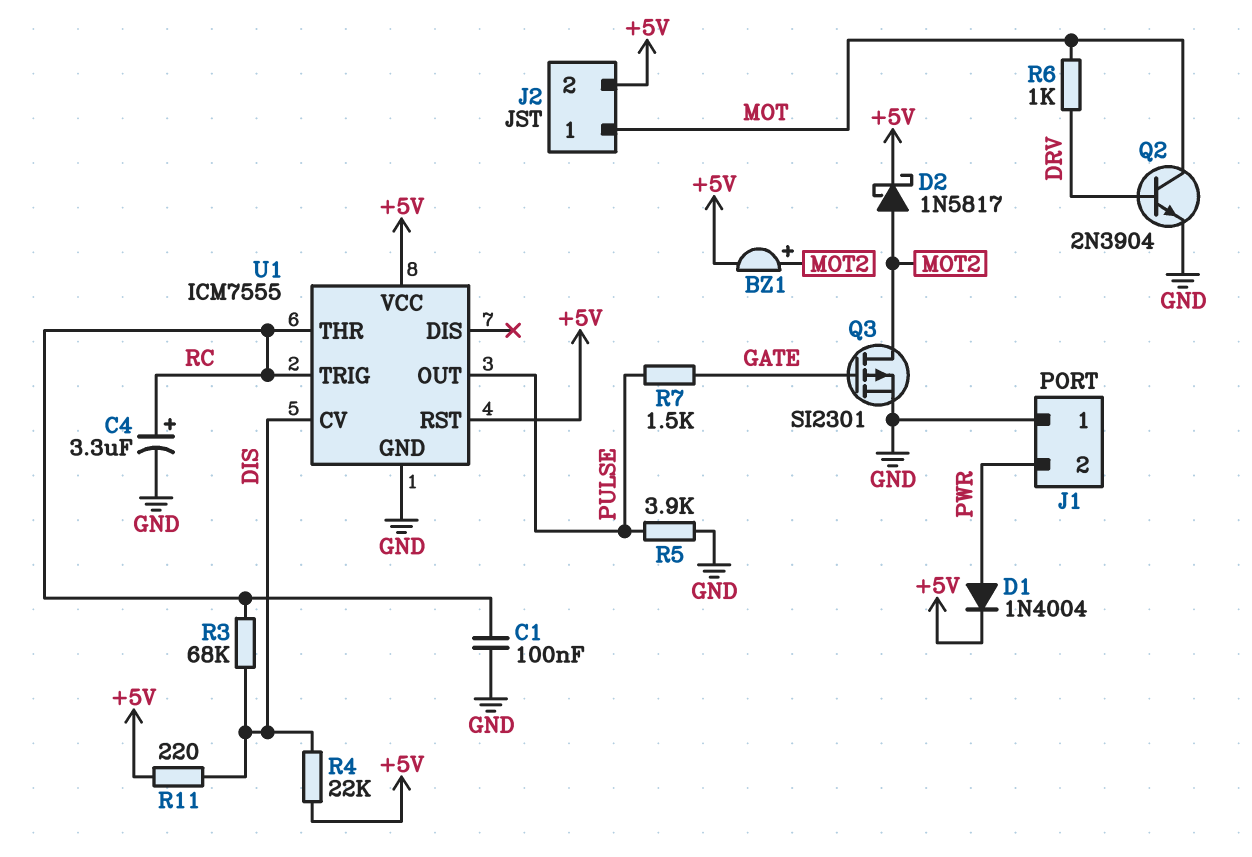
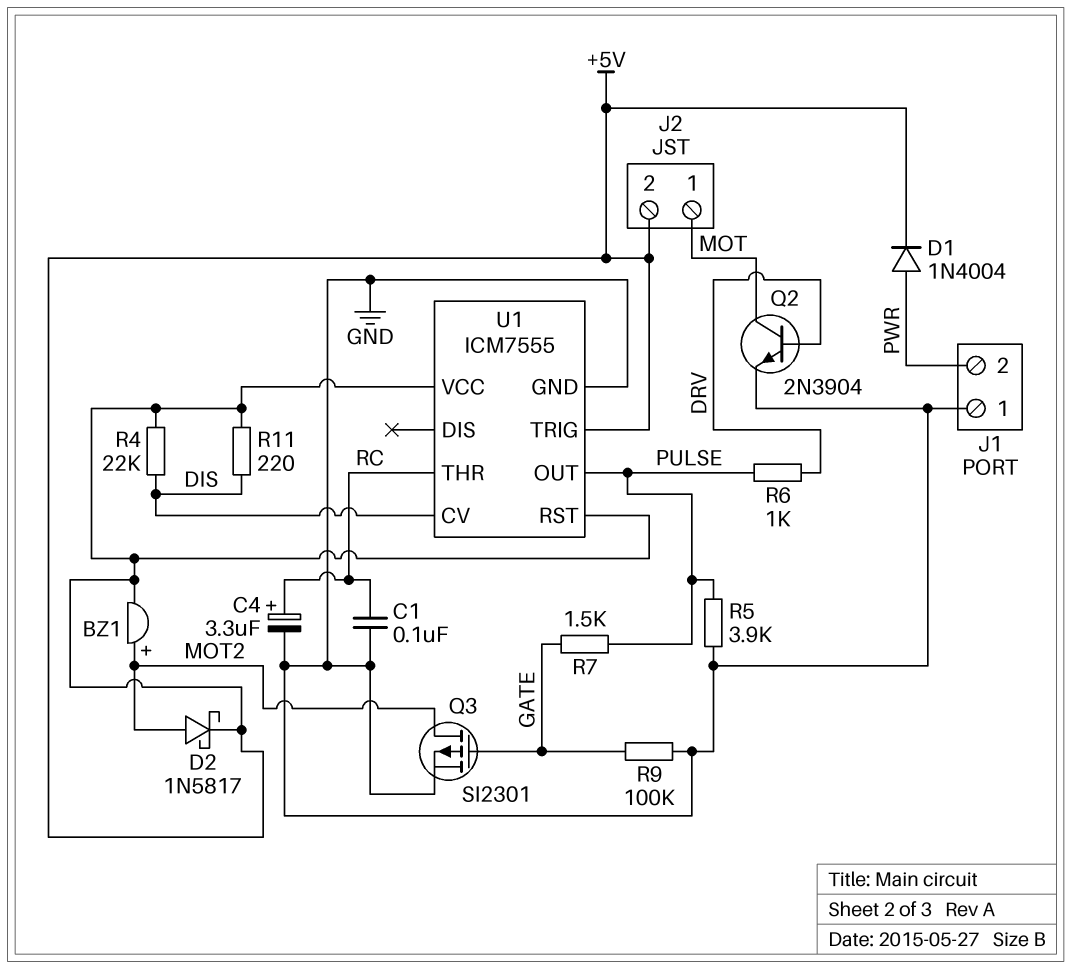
R3: 68k (DIS, RC) -> none
R6: 1k (DRV, MOT) -> 1k (DRV, PULSE)
R9: none -> 100k (GATE, GND)
U1 pin TRIG: RC -> +5V

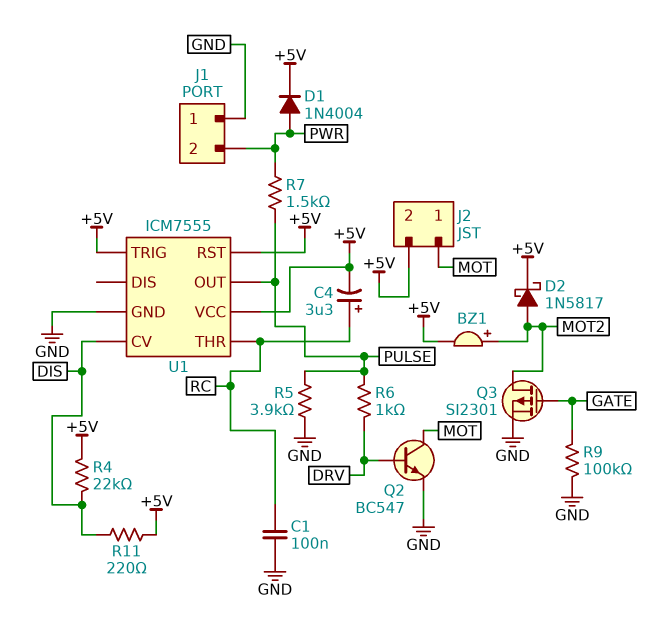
C4: 3.3uF (plus RC, minus GND) -> 3.3uF (plus RC, minus +5V)
Q2: NPN 2N3904 (B DRV, C MOT, E GND) -> NPN BC547 (B DRV, C MOT, E GND)
R7: 1.5k (GATE, PULSE) -> 1.5k (PULSE, PWR)

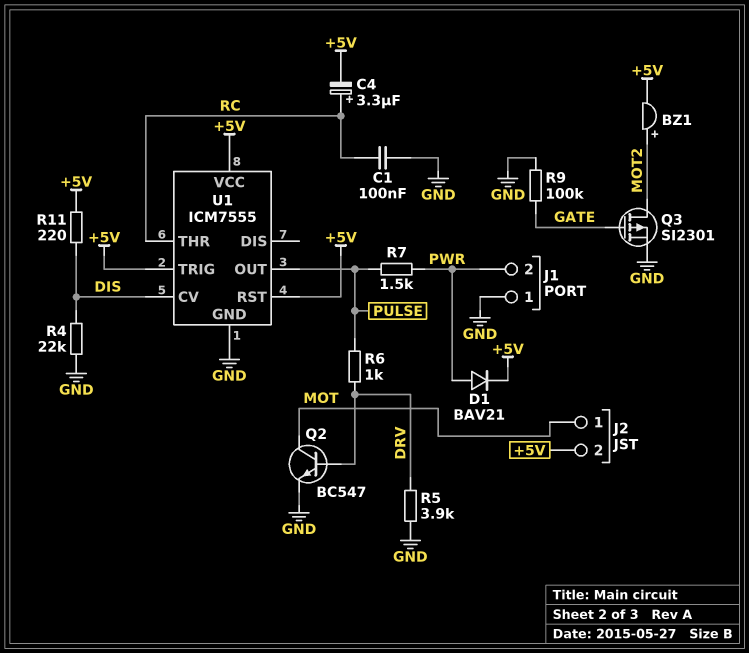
D1: diode 1N4004 (A PWR, K +5V) -> diode BAV21 (A PWR, K +5V)
D2: schottky 1N5817 (A MOT2, K +5V) -> none
R4: 22k (+5V, DIS) -> 22k (DIS, GND)
R5: 3.9k (GND, PULSE) -> 3.9k (DRV, GND)

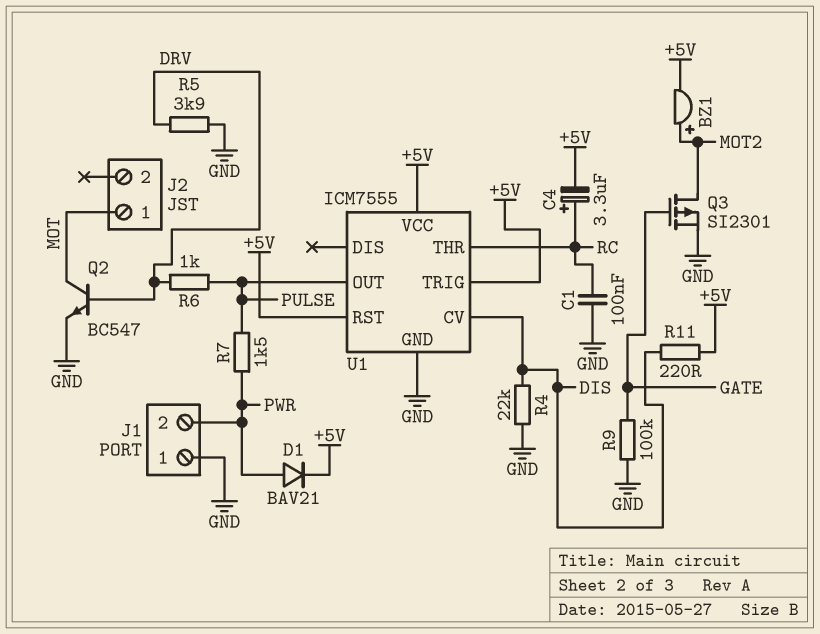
J2 pin 2: +5V -> none

